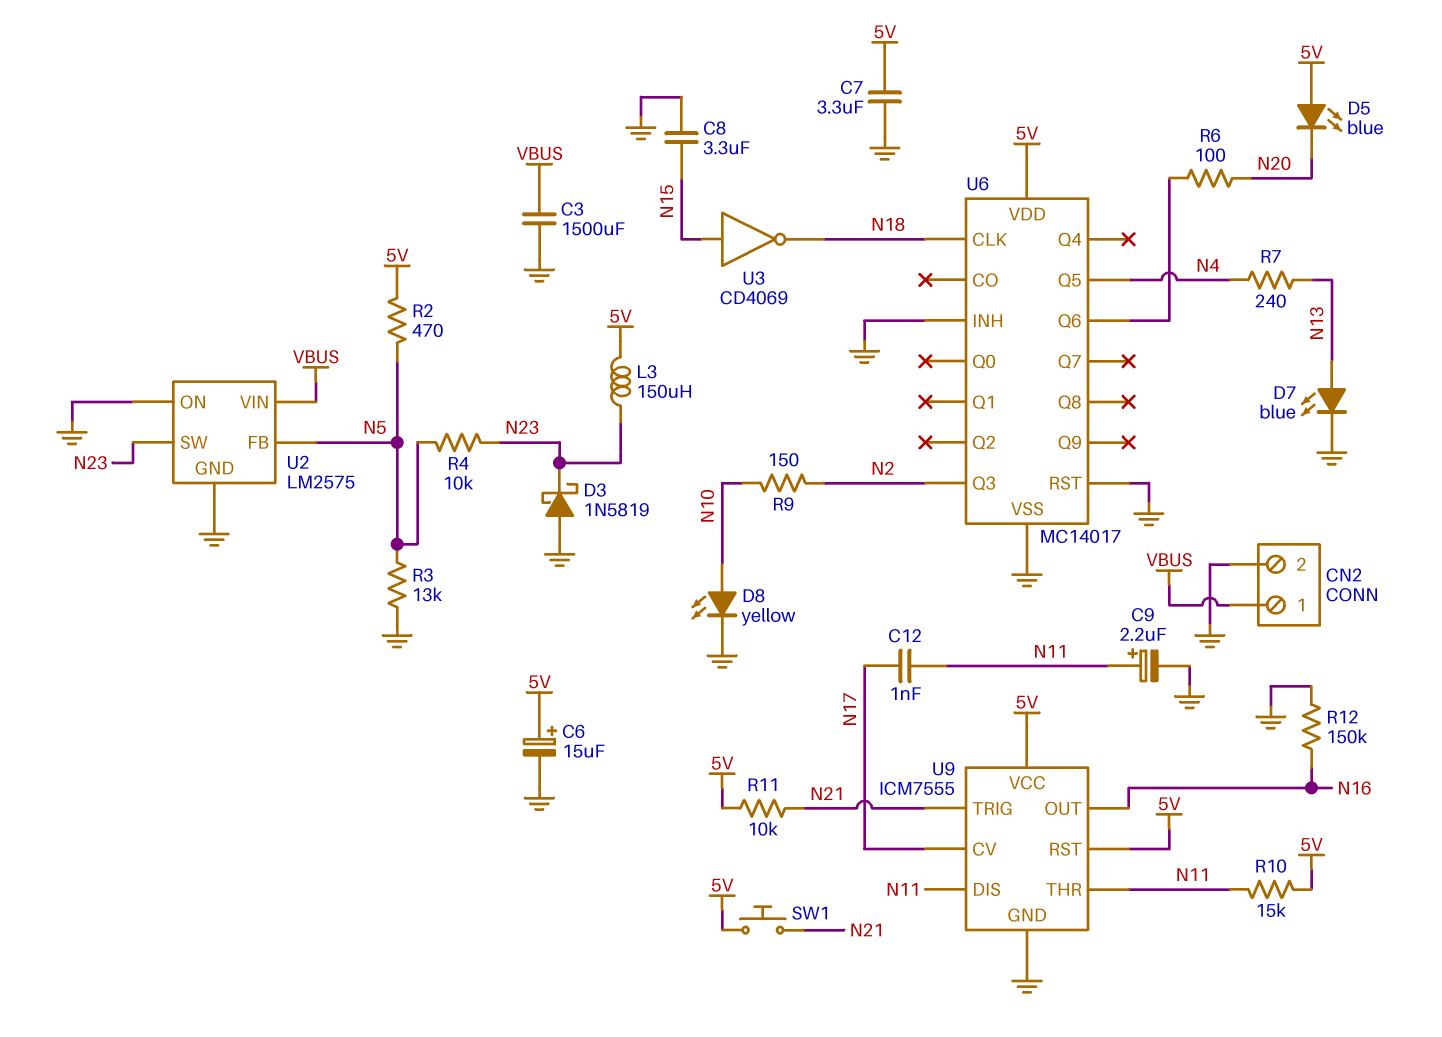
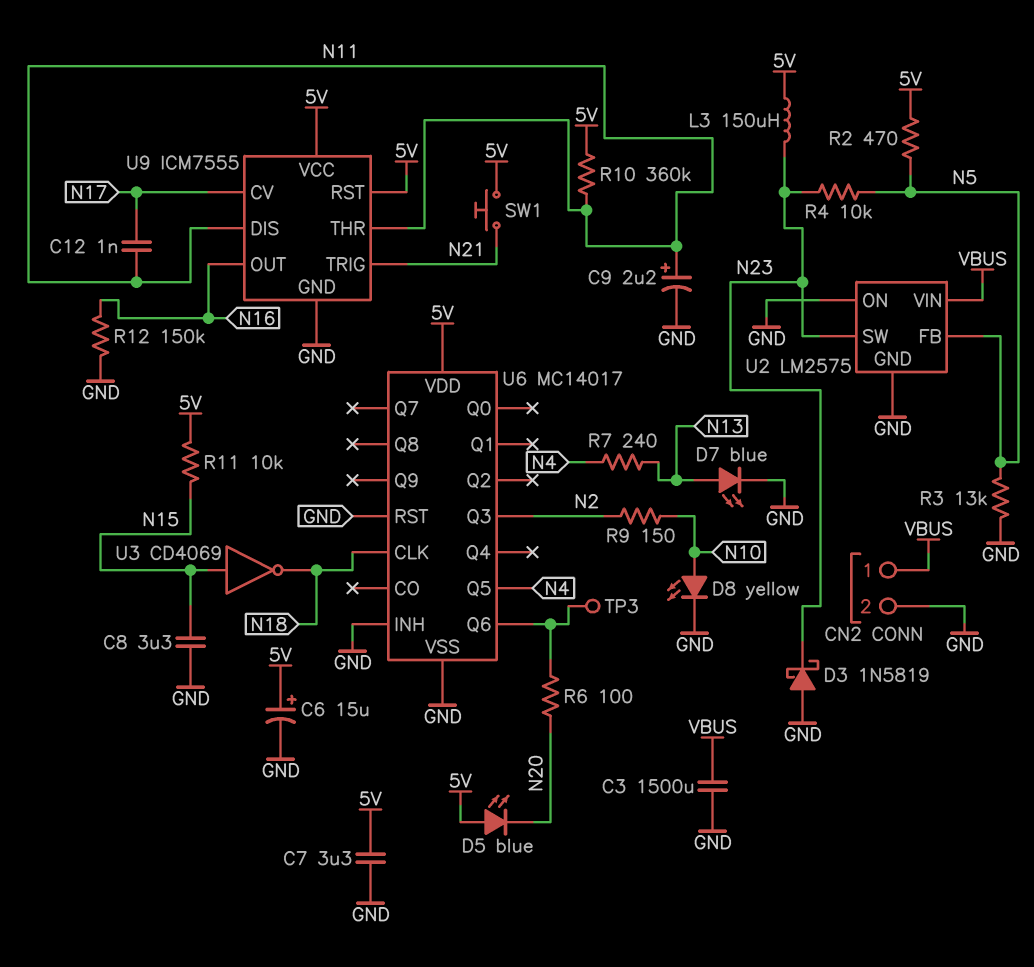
R10: 15k (5V, N11) -> 360k (5V, N11)
R11: 10k (5V, N21) -> 10k (5V, N15)
TP3: none -> test point (U6/Q6)

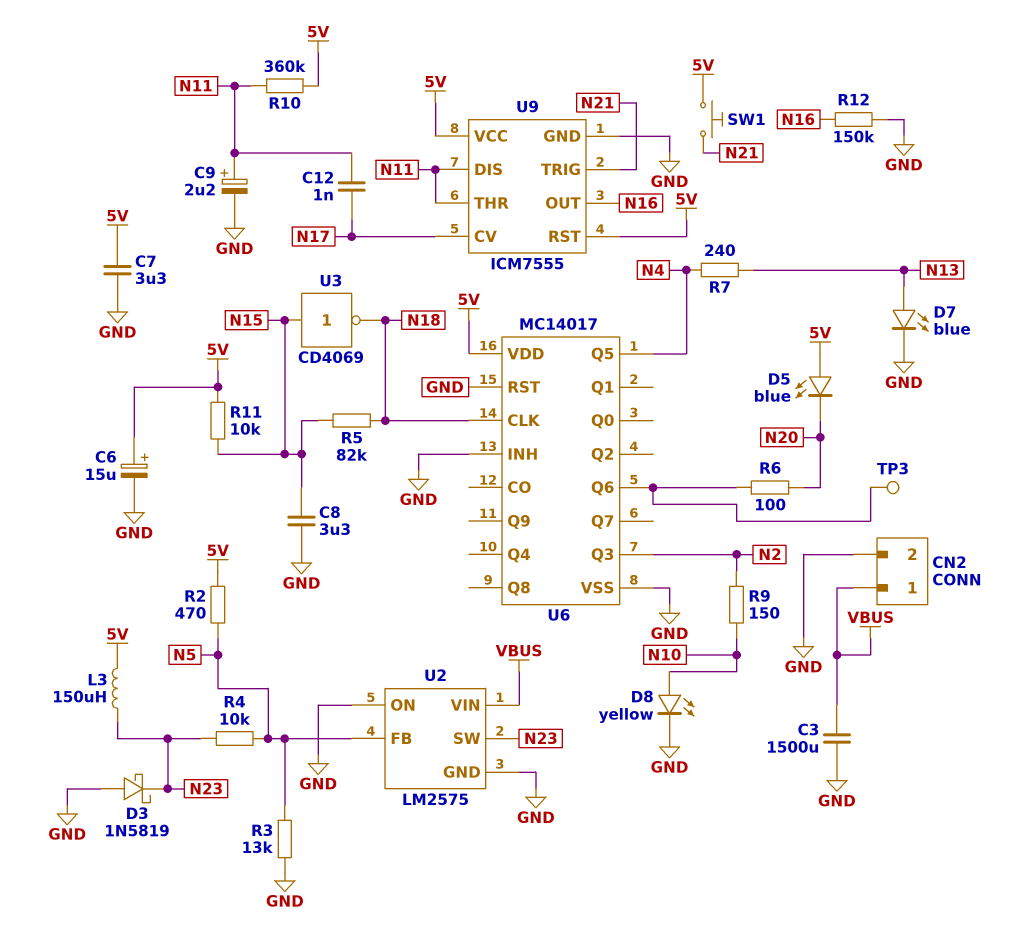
R5: none -> 82k (N15, N18)

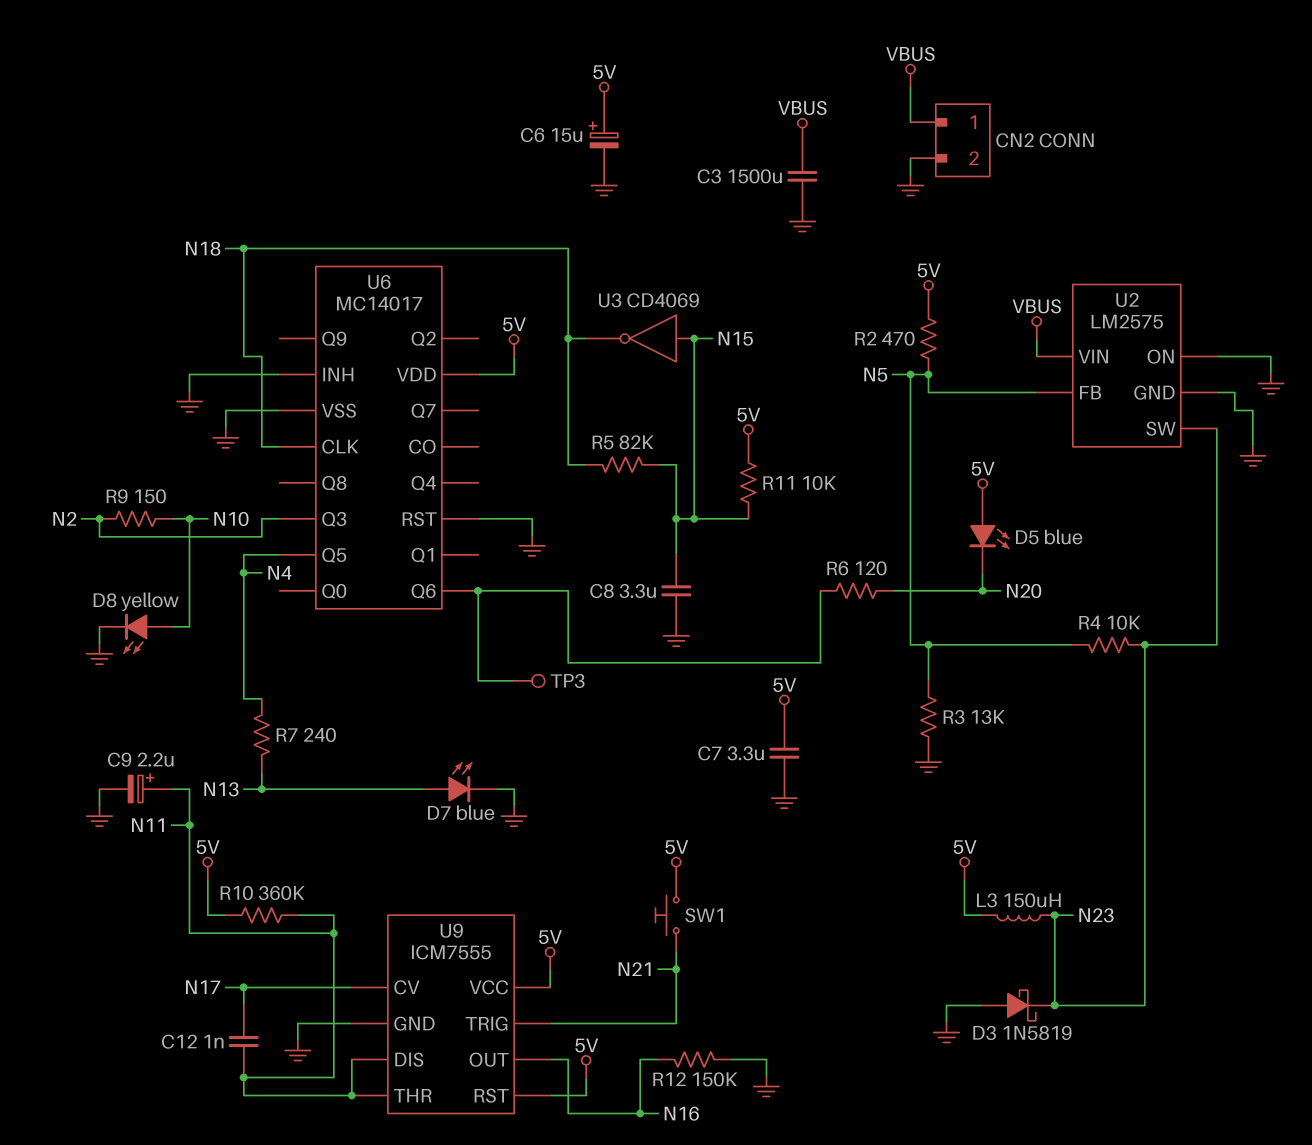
R6: 100 (N20, U6/Q6) -> 120 (N20, U6/Q6)

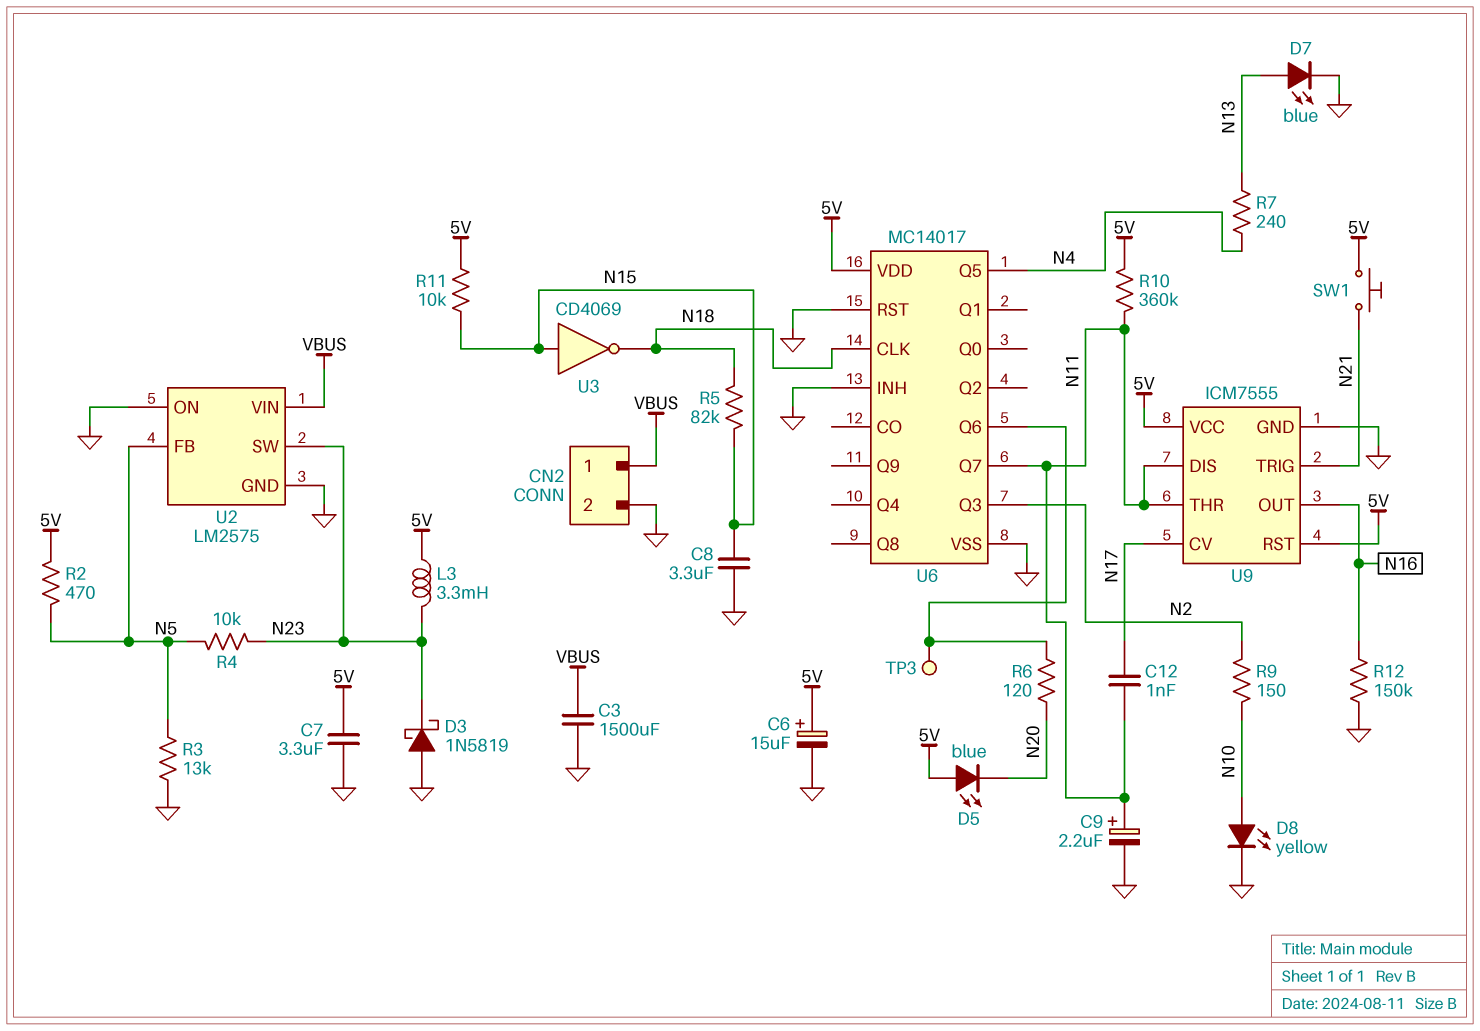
L3: 150uH (5V, N23) -> 3.3mH (5V, N23)
U6 pin Q7: none -> N11

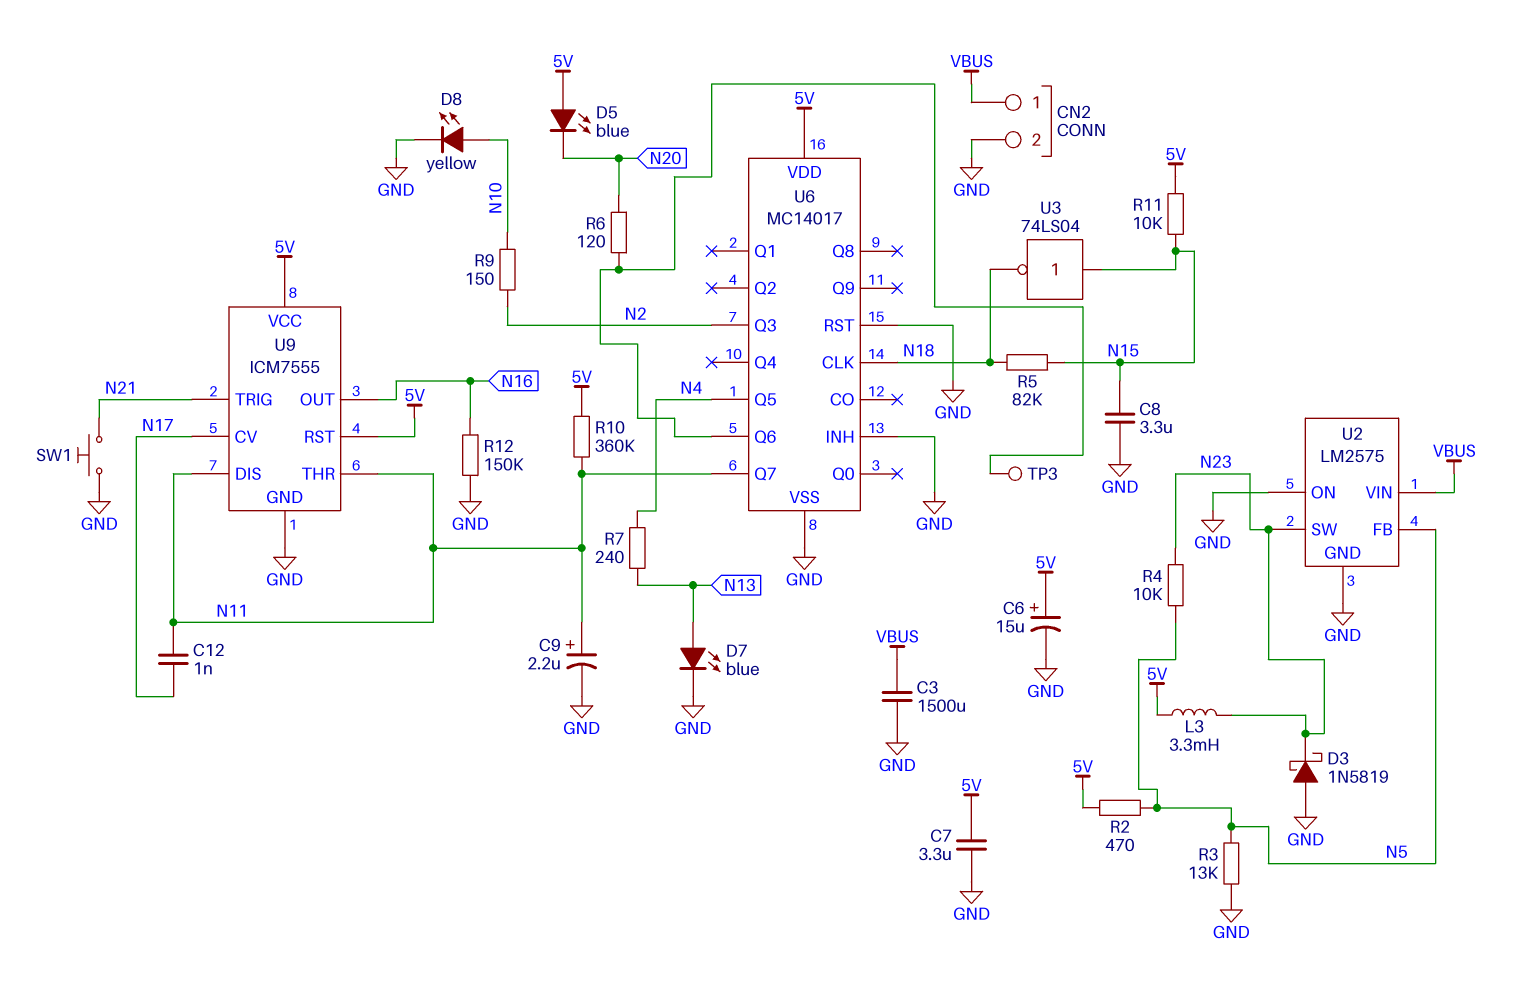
SW1: button (5V, N21) -> button (GND, N21)
U3: NOT CD4069 (in N15, out N18) -> NOT 74LS04 (in N15, out N18)

